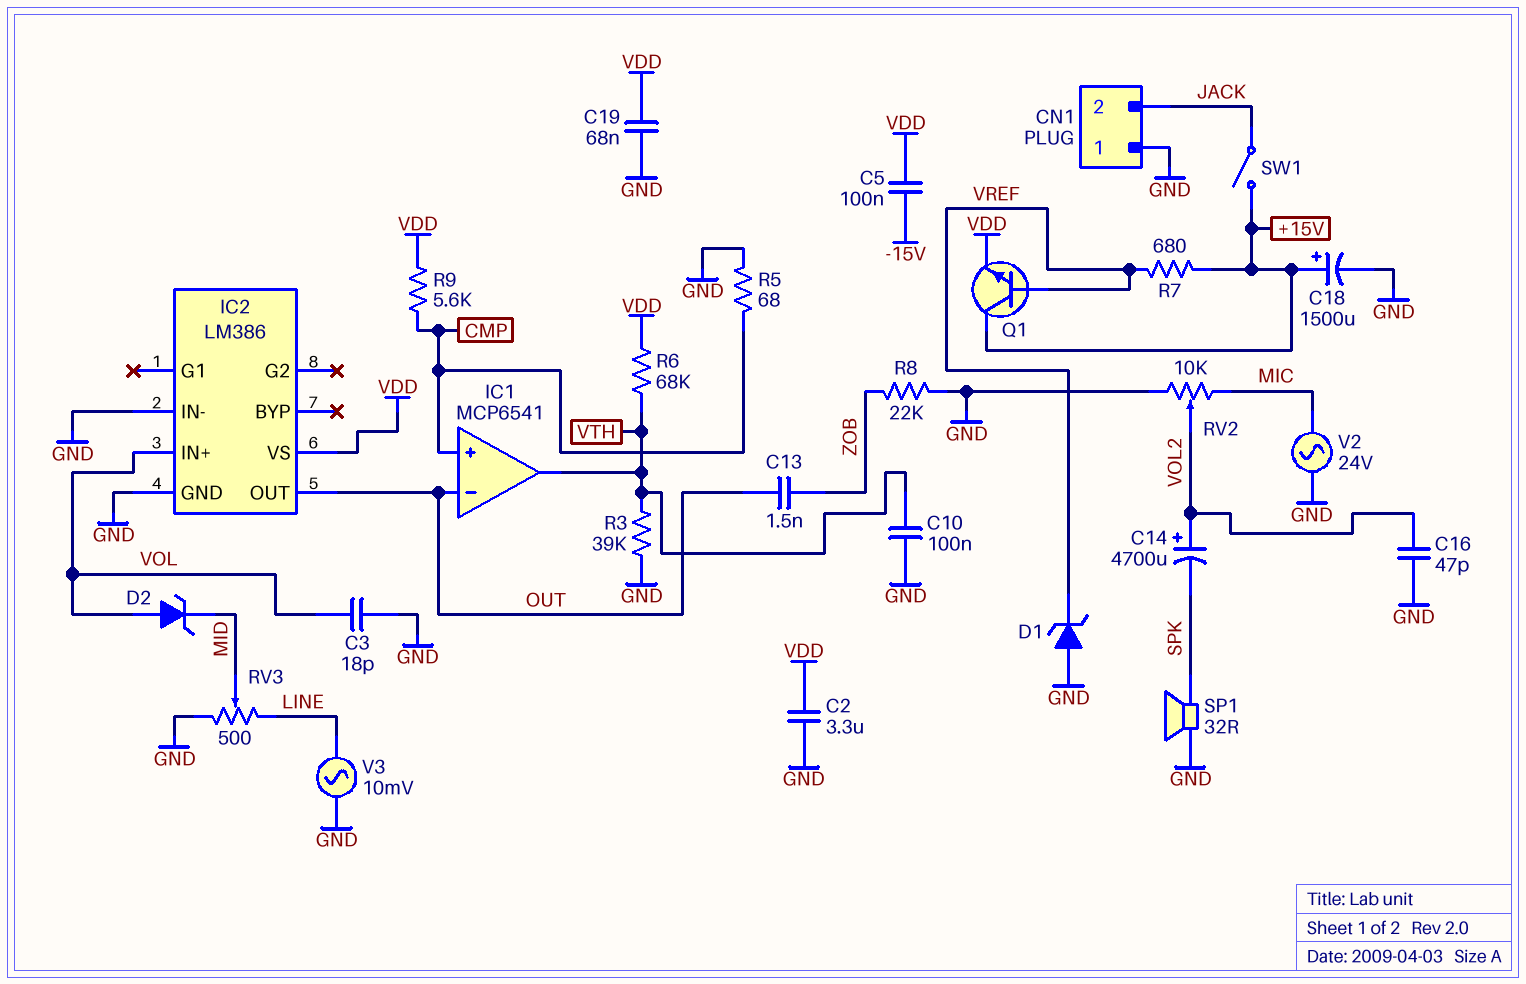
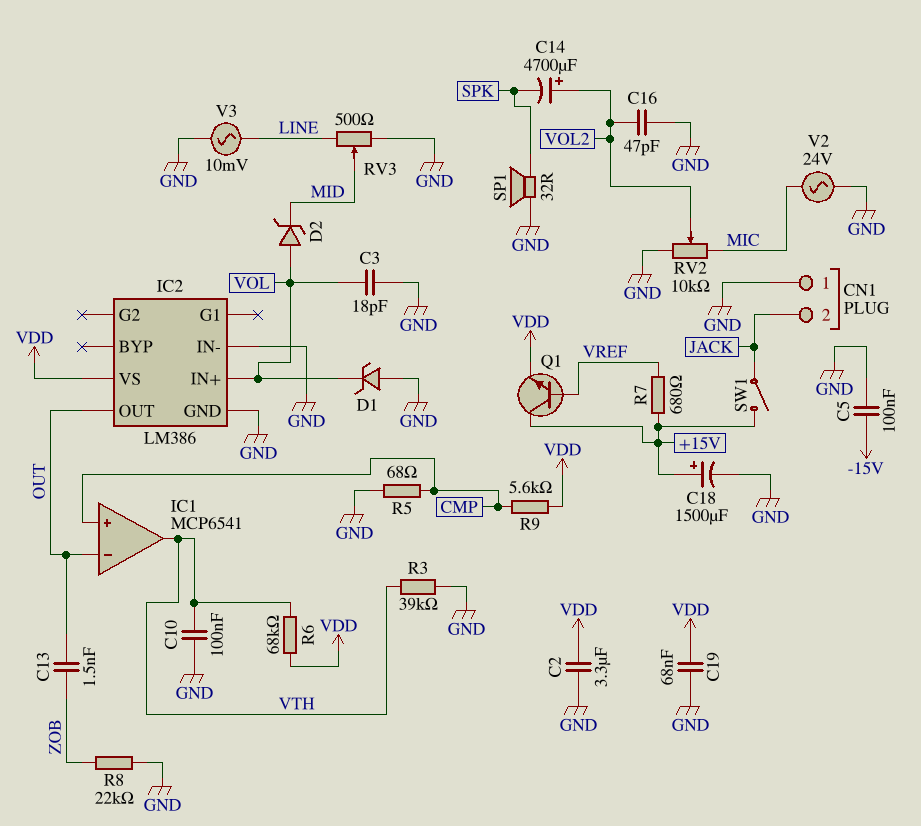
C5: 100nF (-15V, VDD) -> 100nF (-15V, GND)
D1: zener (A GND, K VREF) -> zener (A GND, K VOL)

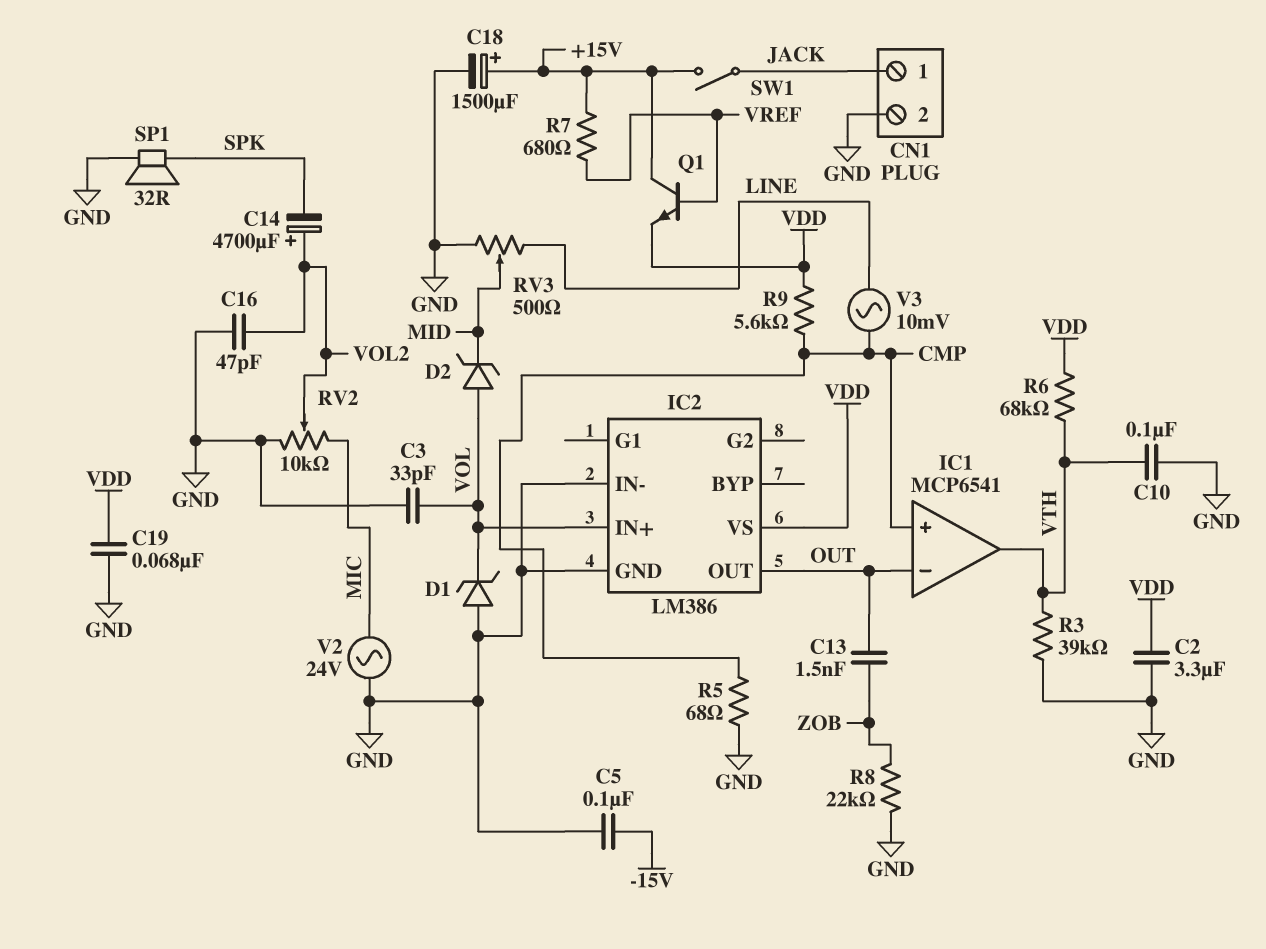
C3: 18pF (GND, VOL) -> 33pF (GND, VOL)
CN1 pin 1: GND -> JACK
CN1 pin 2: JACK -> GND
V3: AC 10mV (GND, LINE) -> AC 10mV (CMP, LINE)

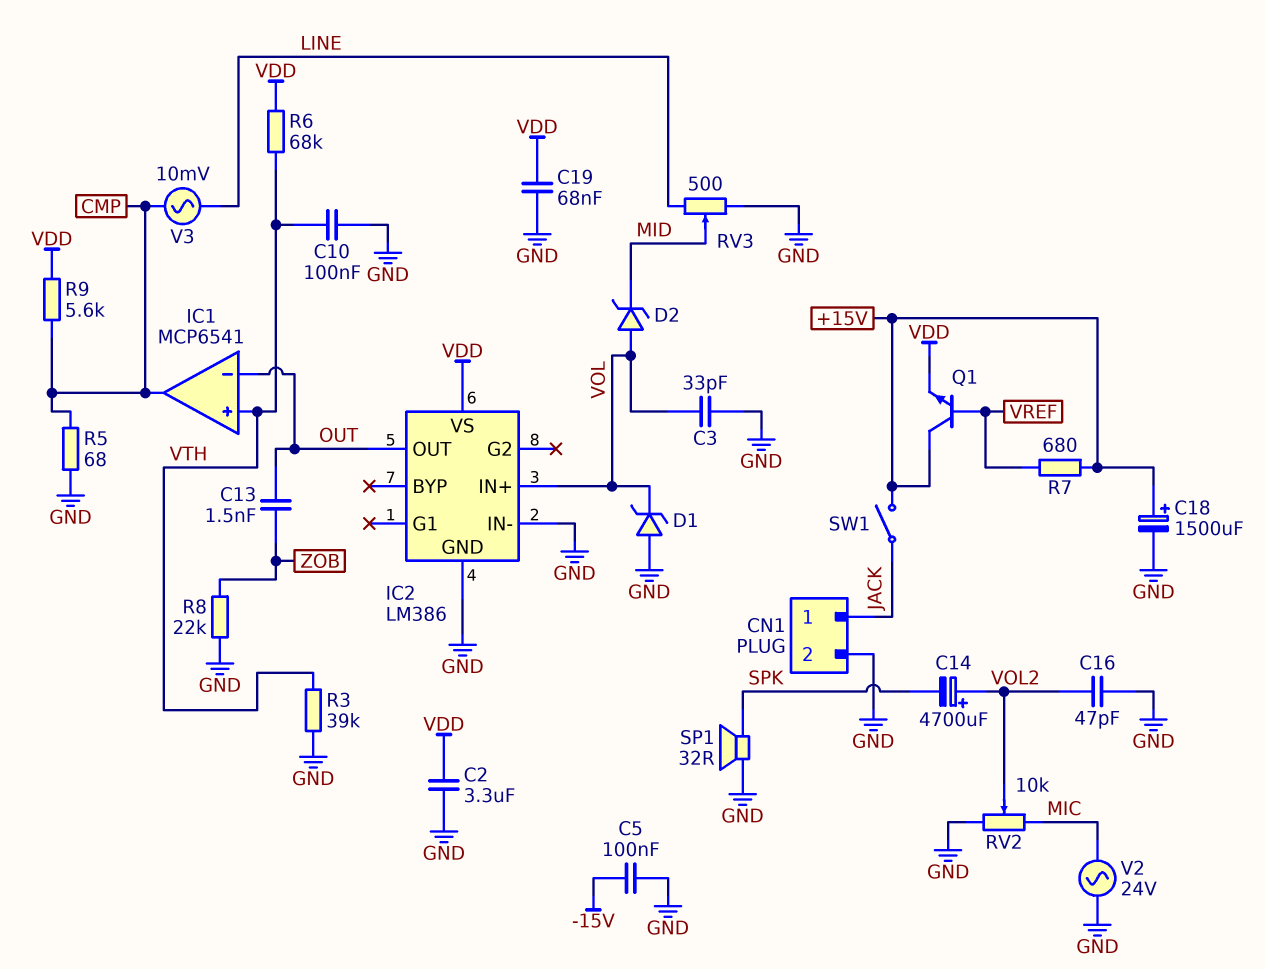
IC1 pin in+: CMP -> VTH
IC1 pin out: VTH -> CMP

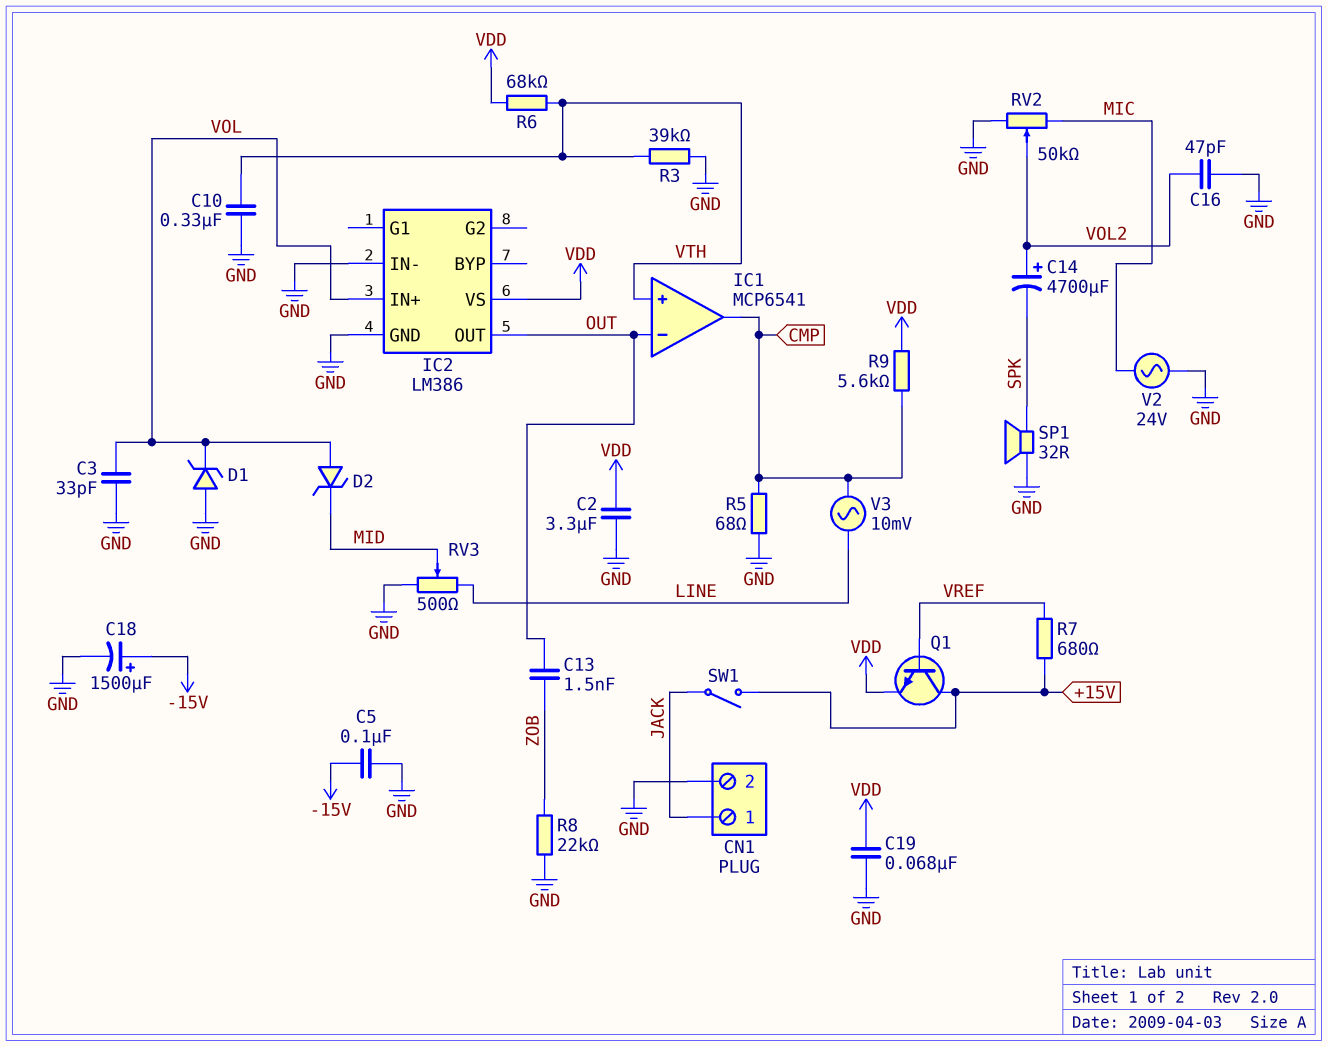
C10: 100nF (GND, VTH) -> 330nF (GND, VTH)
C18: 1500uF (plus +15V, minus GND) -> 1500uF (plus -15V, minus GND)
RV2: 10k (GND, MIC, wiper VOL2) -> 50k (GND, MIC, wiper VOL2)

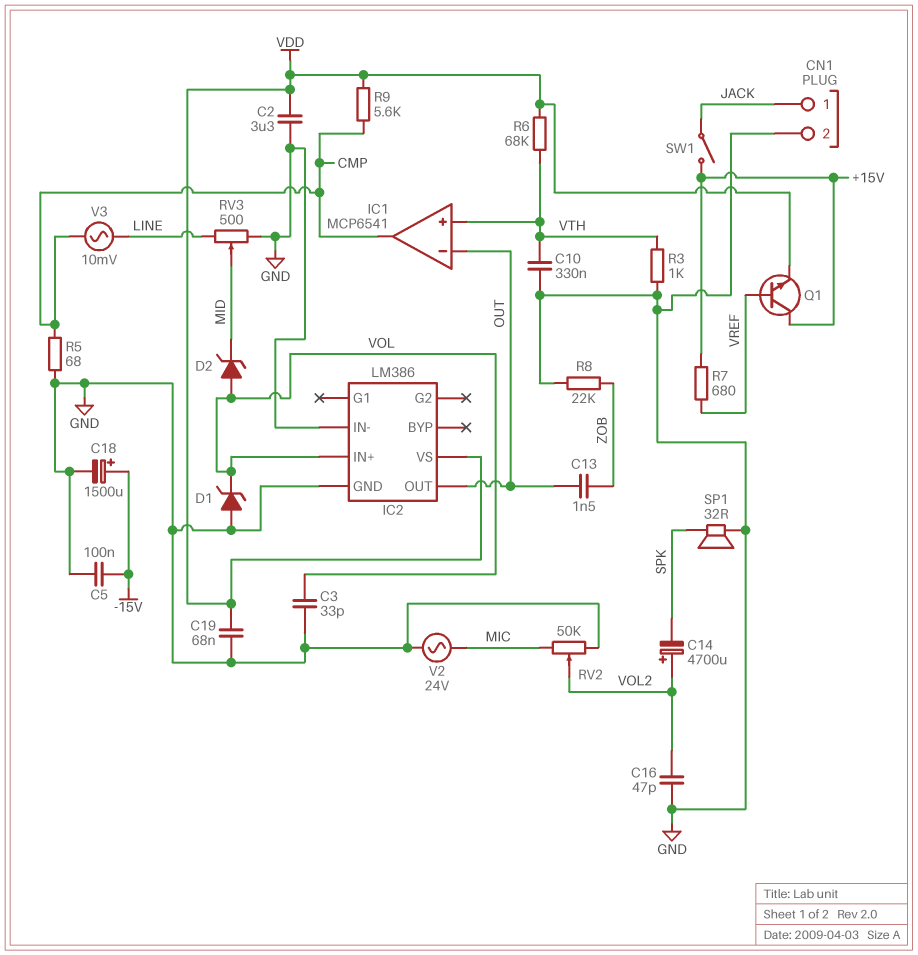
R3: 39k (GND, VTH) -> 1k (GND, VTH)

